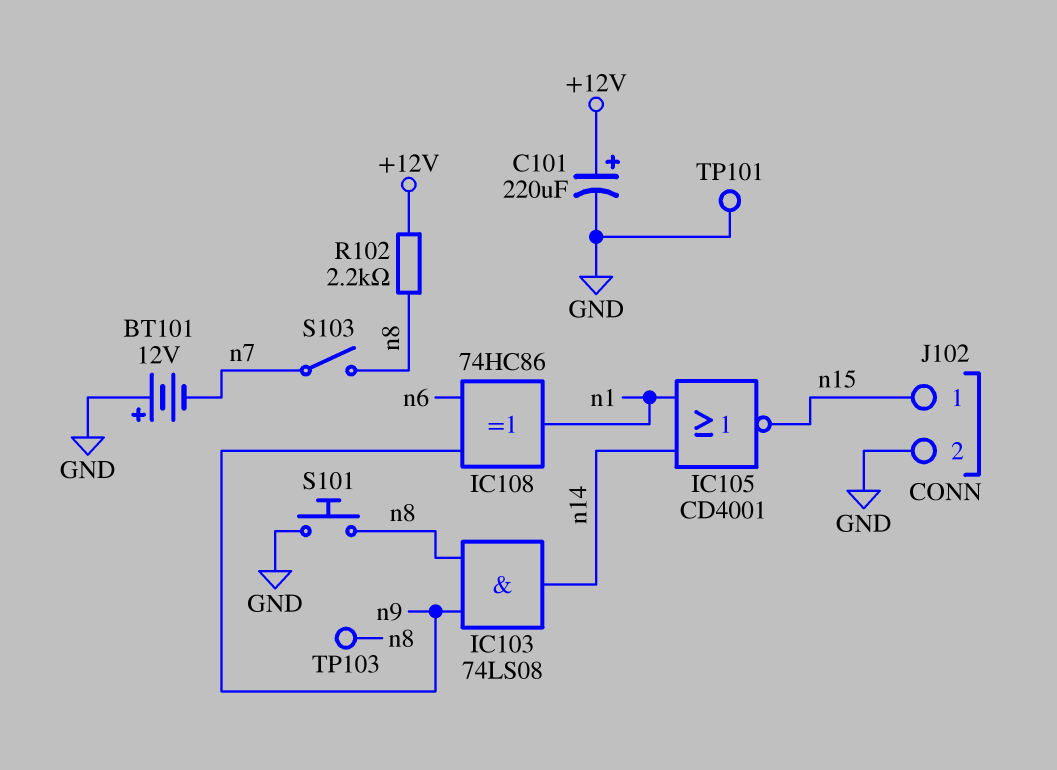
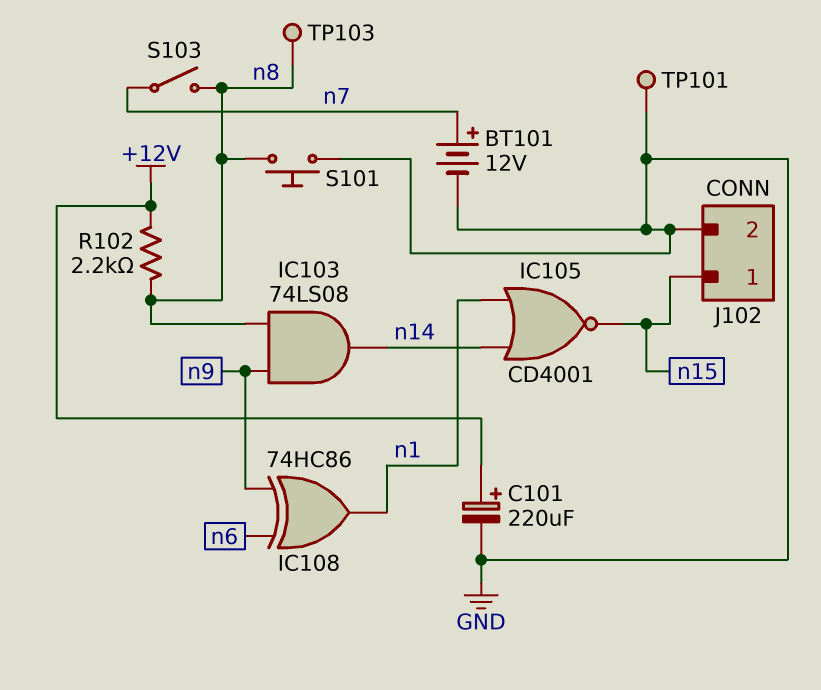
BT101: 12V (plus GND, minus n7) -> 12V (plus n7, minus GND)

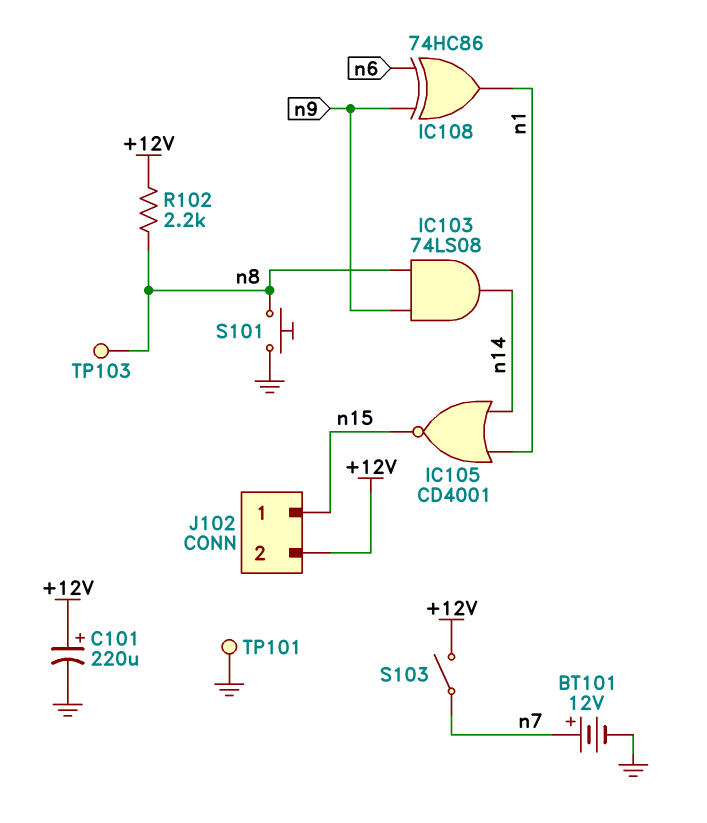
J102 pin 2: GND -> +12V
S103: switch (n7, n8) -> switch (+12V, n7)

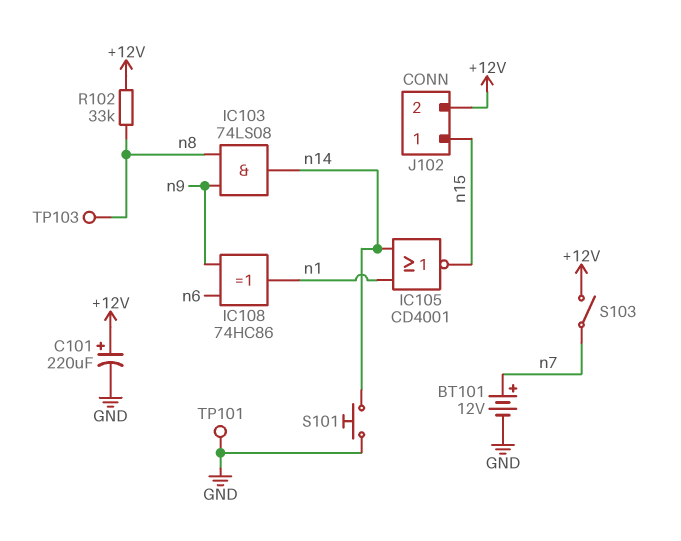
R102: 2.2k (+12V, n8) -> 33k (+12V, n8)
S101: button (GND, n8) -> button (GND, n14)

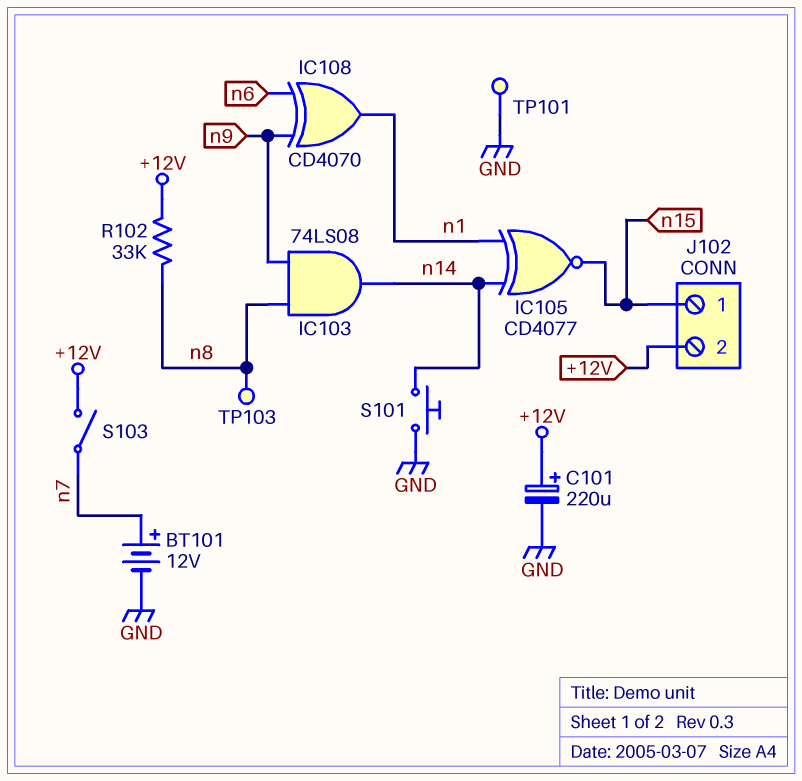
IC105: NOR CD4001 (in n1, in n14, out n15) -> XNOR CD4077 (in n1, in n14, out n15)
IC108: XOR 74HC86 (in n6, in n9, out n1) -> XOR CD4070 (in n6, in n9, out n1)

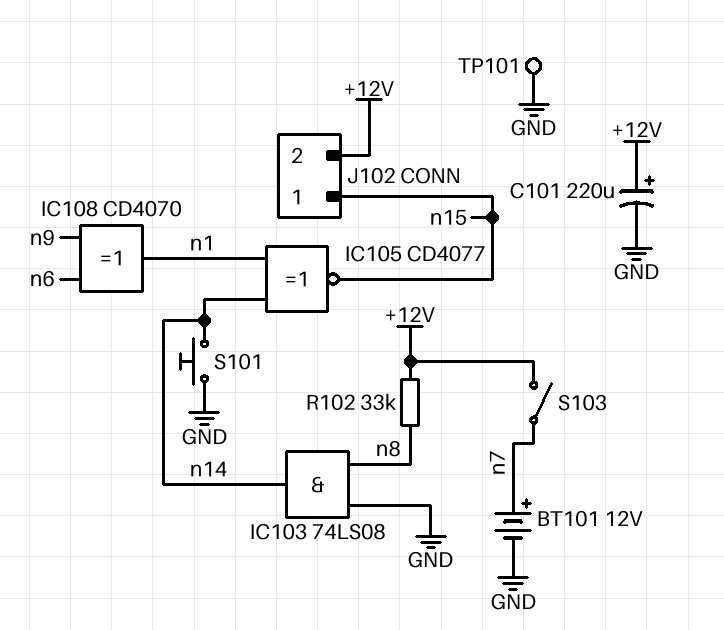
IC103: AND 74LS08 (in n8, in n9, out n14) -> AND 74LS08 (in GND, in n8, out n14)
TP103: test point (n8) -> none

